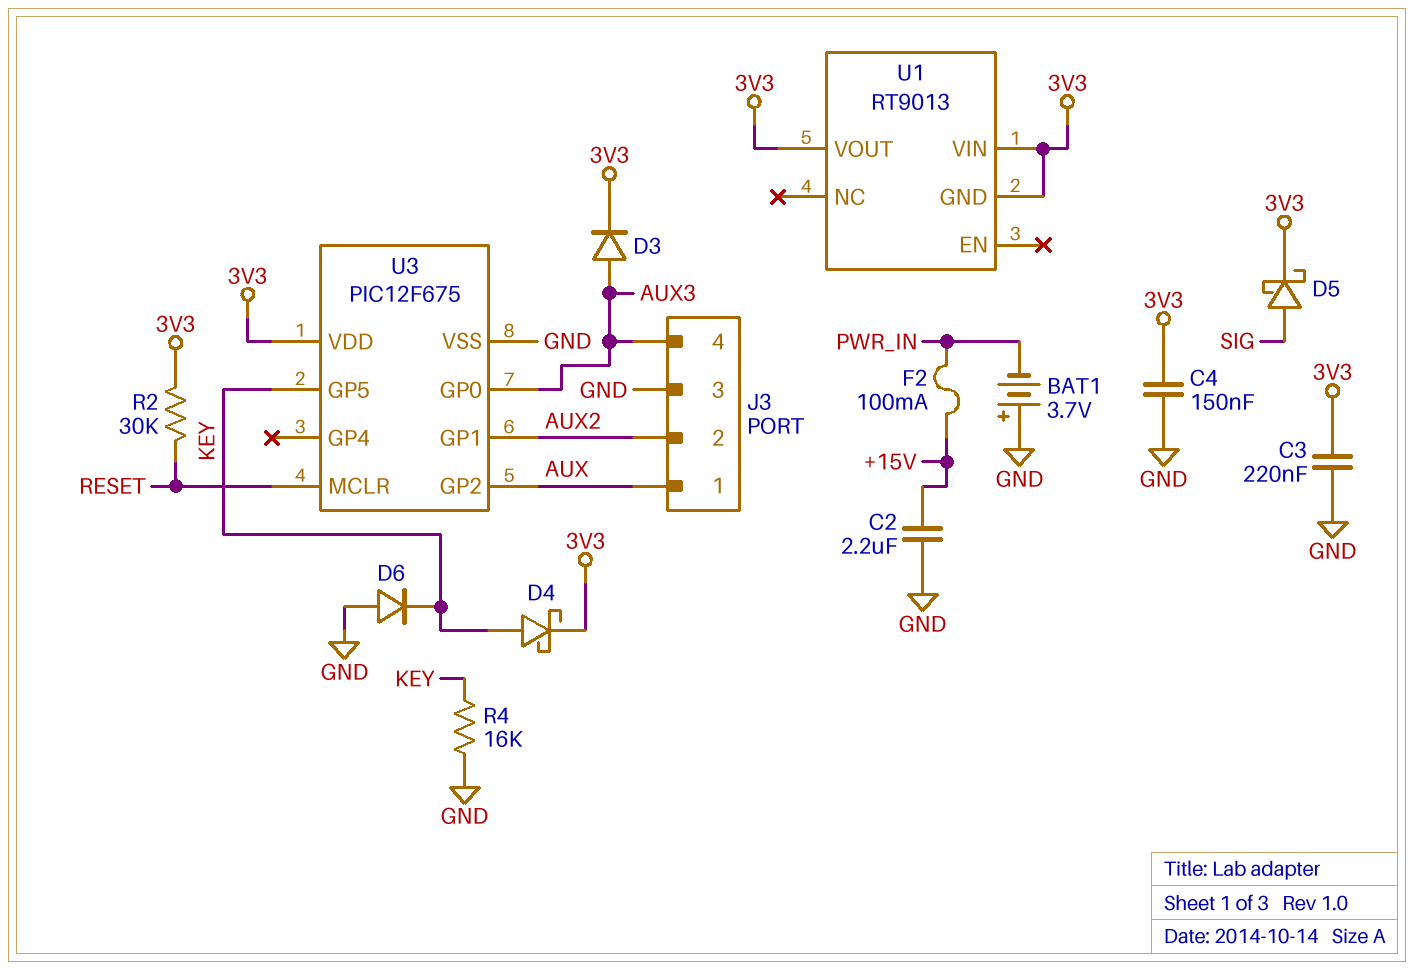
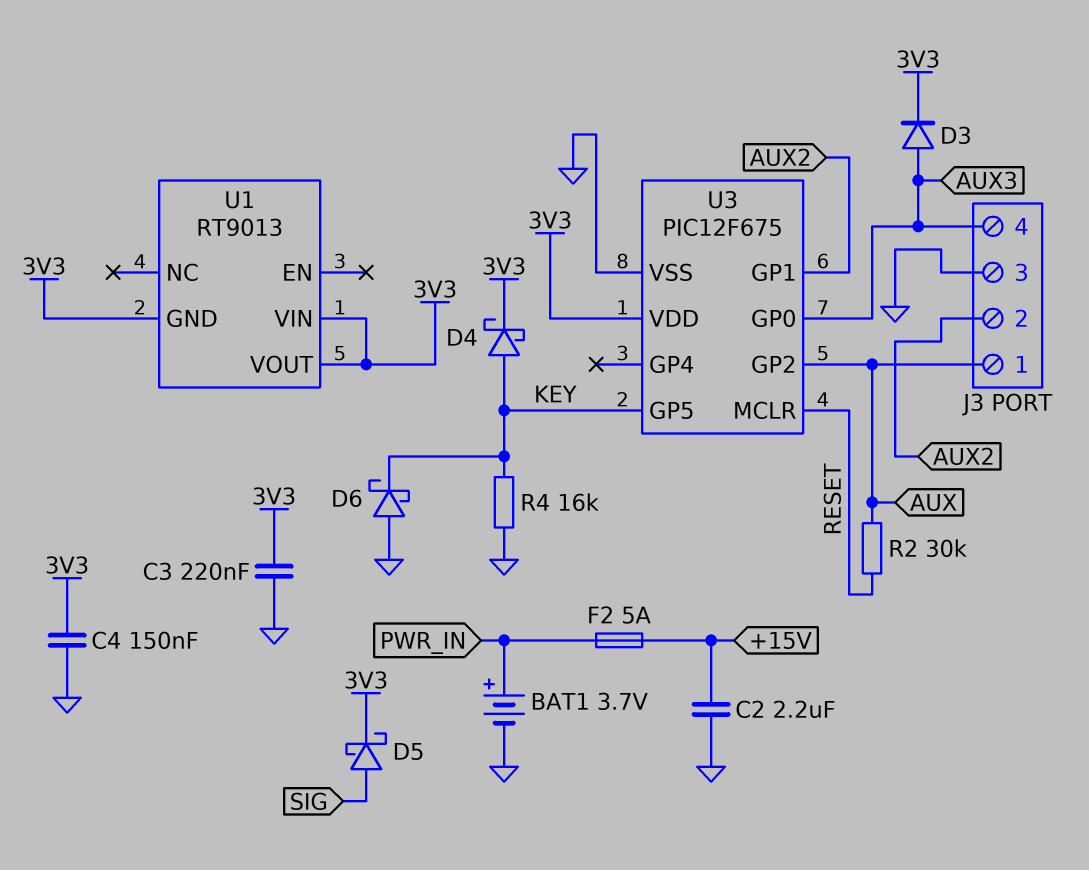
BAT1: 3.7V (plus GND, minus PWR_IN) -> 3.7V (plus PWR_IN, minus GND)
D6: diode (A GND, K KEY) -> schottky (A GND, K KEY)
F2: 100mA (+15V, PWR_IN) -> 5A (+15V, PWR_IN)
R2: 30k (3V3, RESET) -> 30k (AUX, RESET)

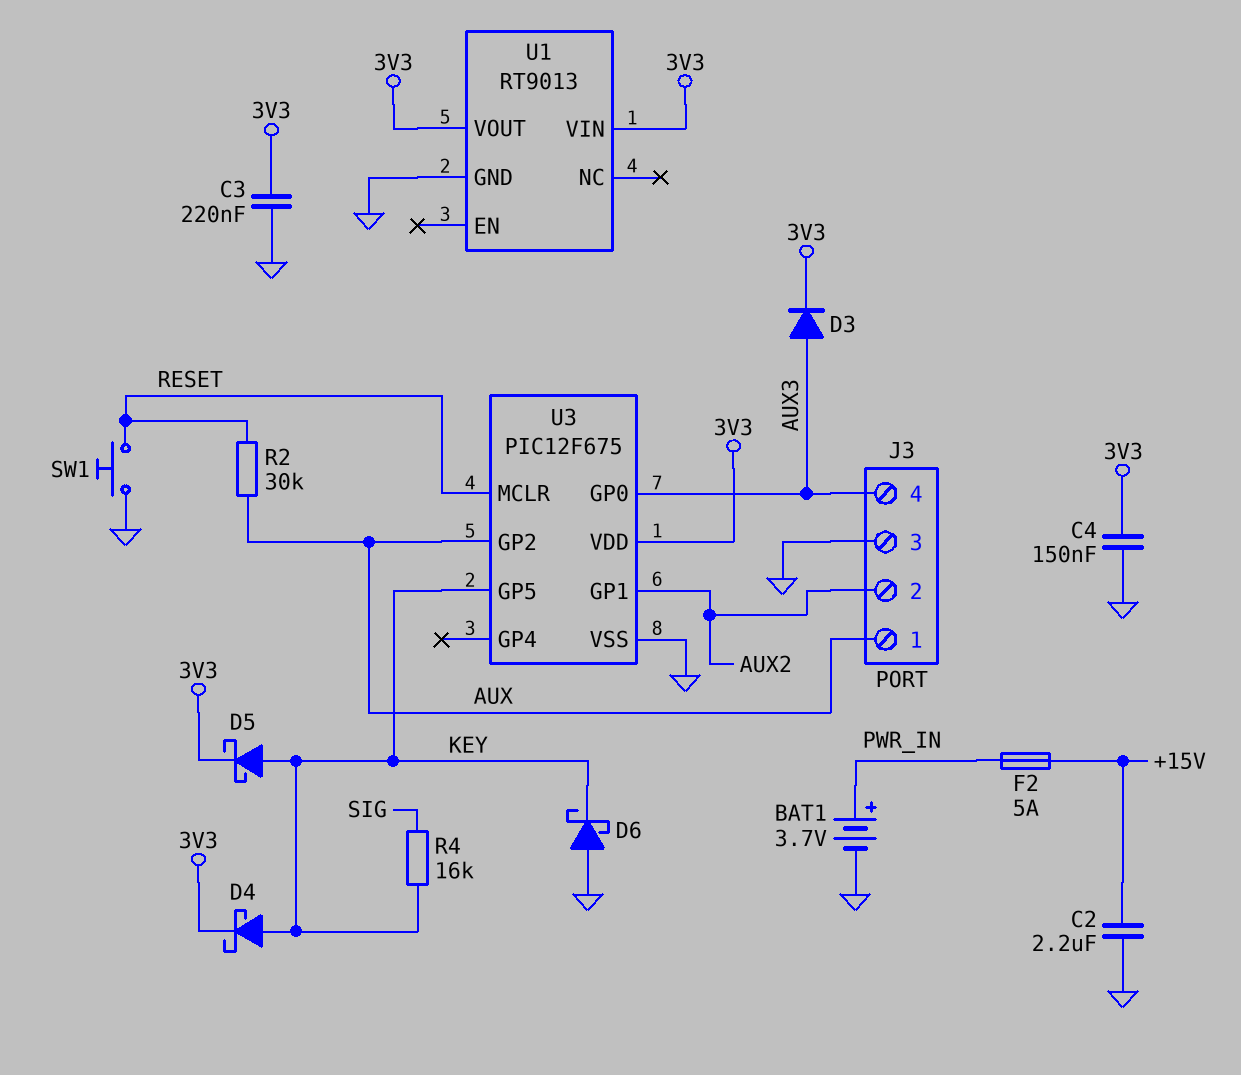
D5: schottky (A SIG, K 3V3) -> schottky (A KEY, K 3V3)
R4: 16k (GND, KEY) -> 16k (KEY, SIG)
SW1: none -> button (GND, RESET)
U1 pin GND: 3V3 -> GND

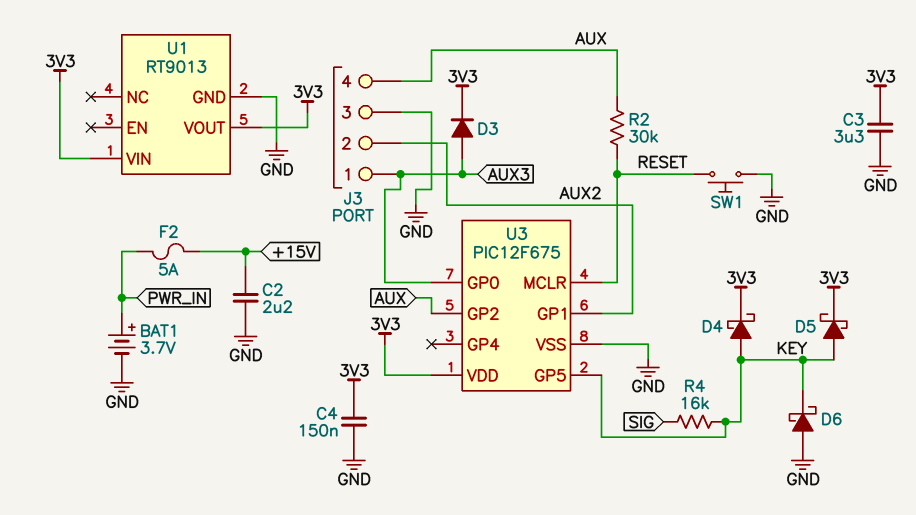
C3: 220nF (3V3, GND) -> 3.3uF (3V3, GND)
J3 pin 1: AUX -> AUX3
J3 pin 4: AUX3 -> AUX

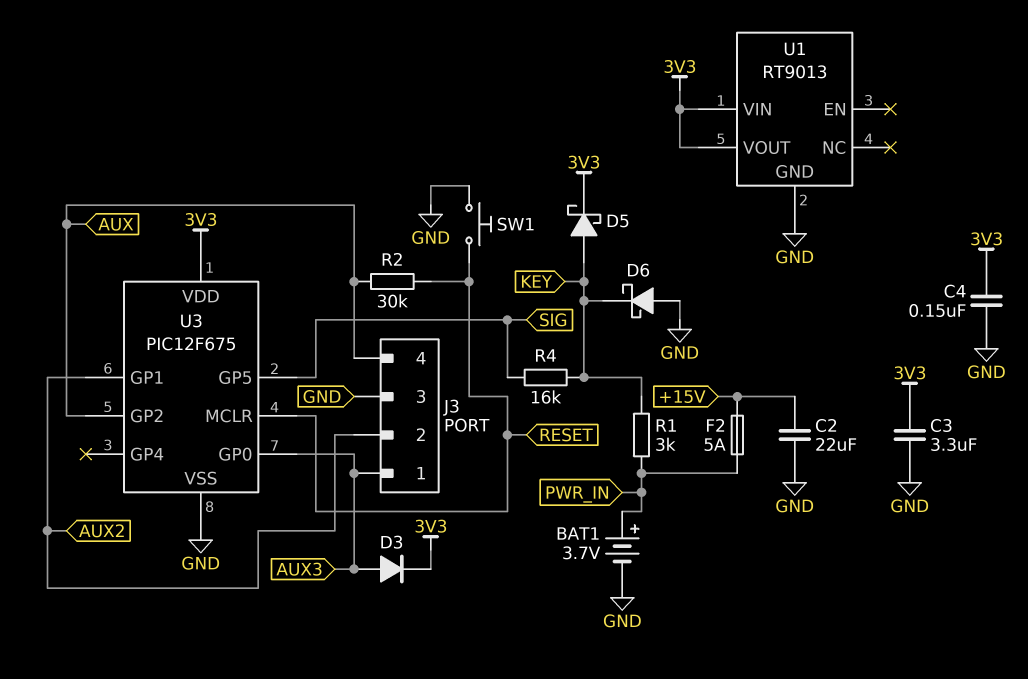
C2: 2.2uF (+15V, GND) -> 22uF (+15V, GND)
D4: schottky (A KEY, K 3V3) -> none
R1: none -> 3k (KEY, PWR_IN)
U3 pin GP5: KEY -> SIG

